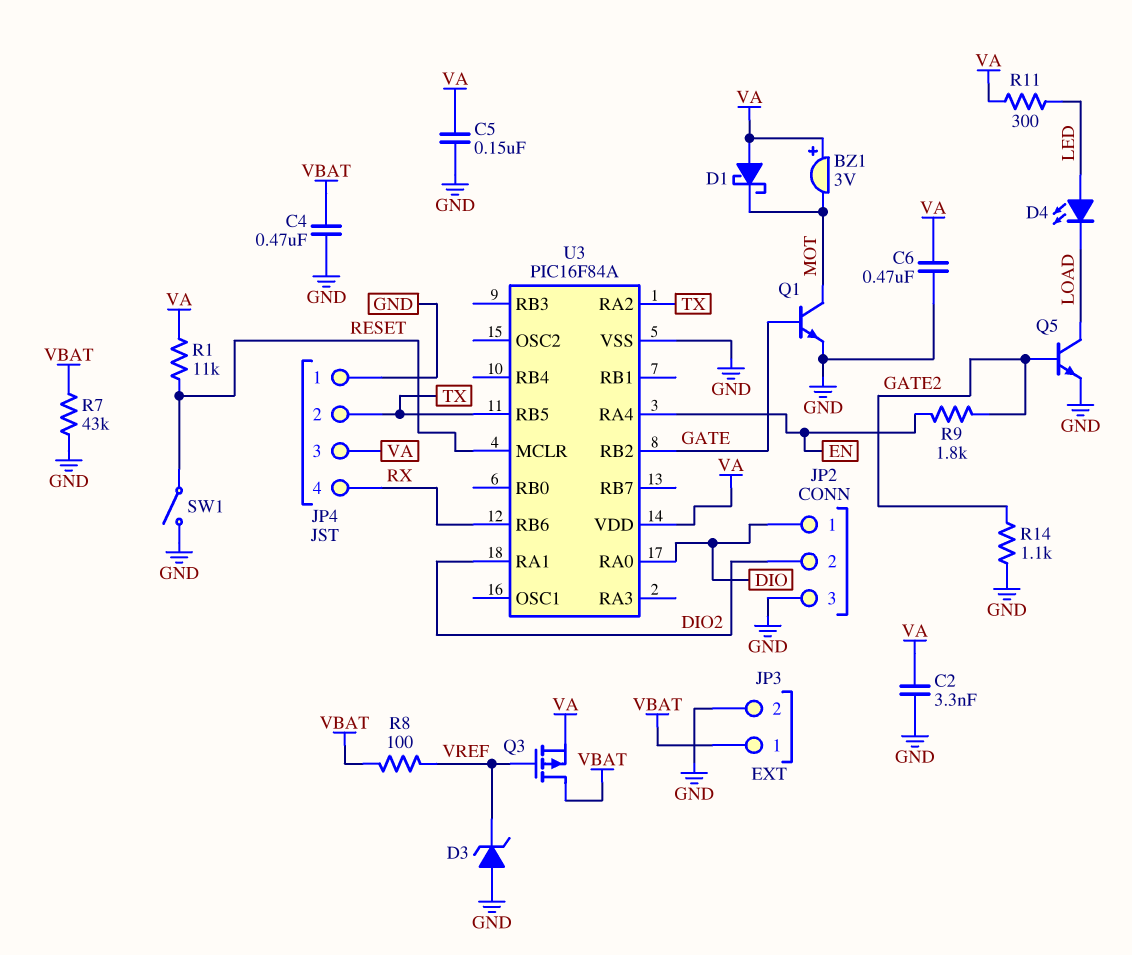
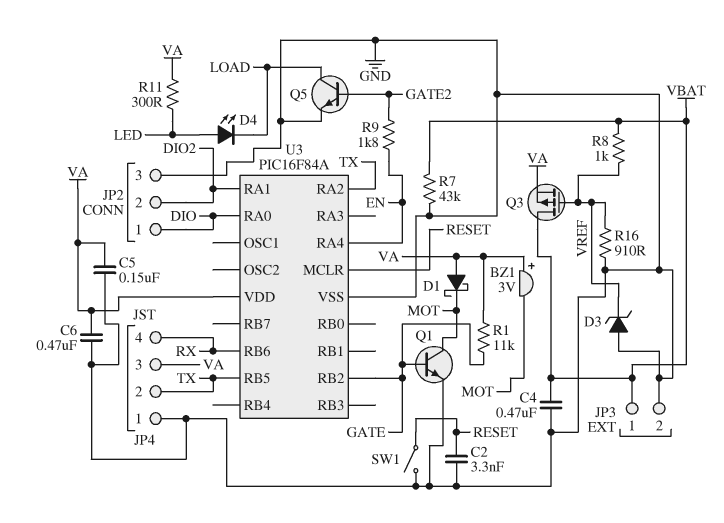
C2: 3.3nF (GND, VA) -> 3.3nF (GND, RESET)
R1: 11k (RESET, VA) -> 11k (GATE, VA)
R8: 100 (VBAT, VREF) -> 1k (VBAT, VREF)
R14: 1.1k (GATE2, GND) -> none
R16: none -> 910 (GND, VREF)

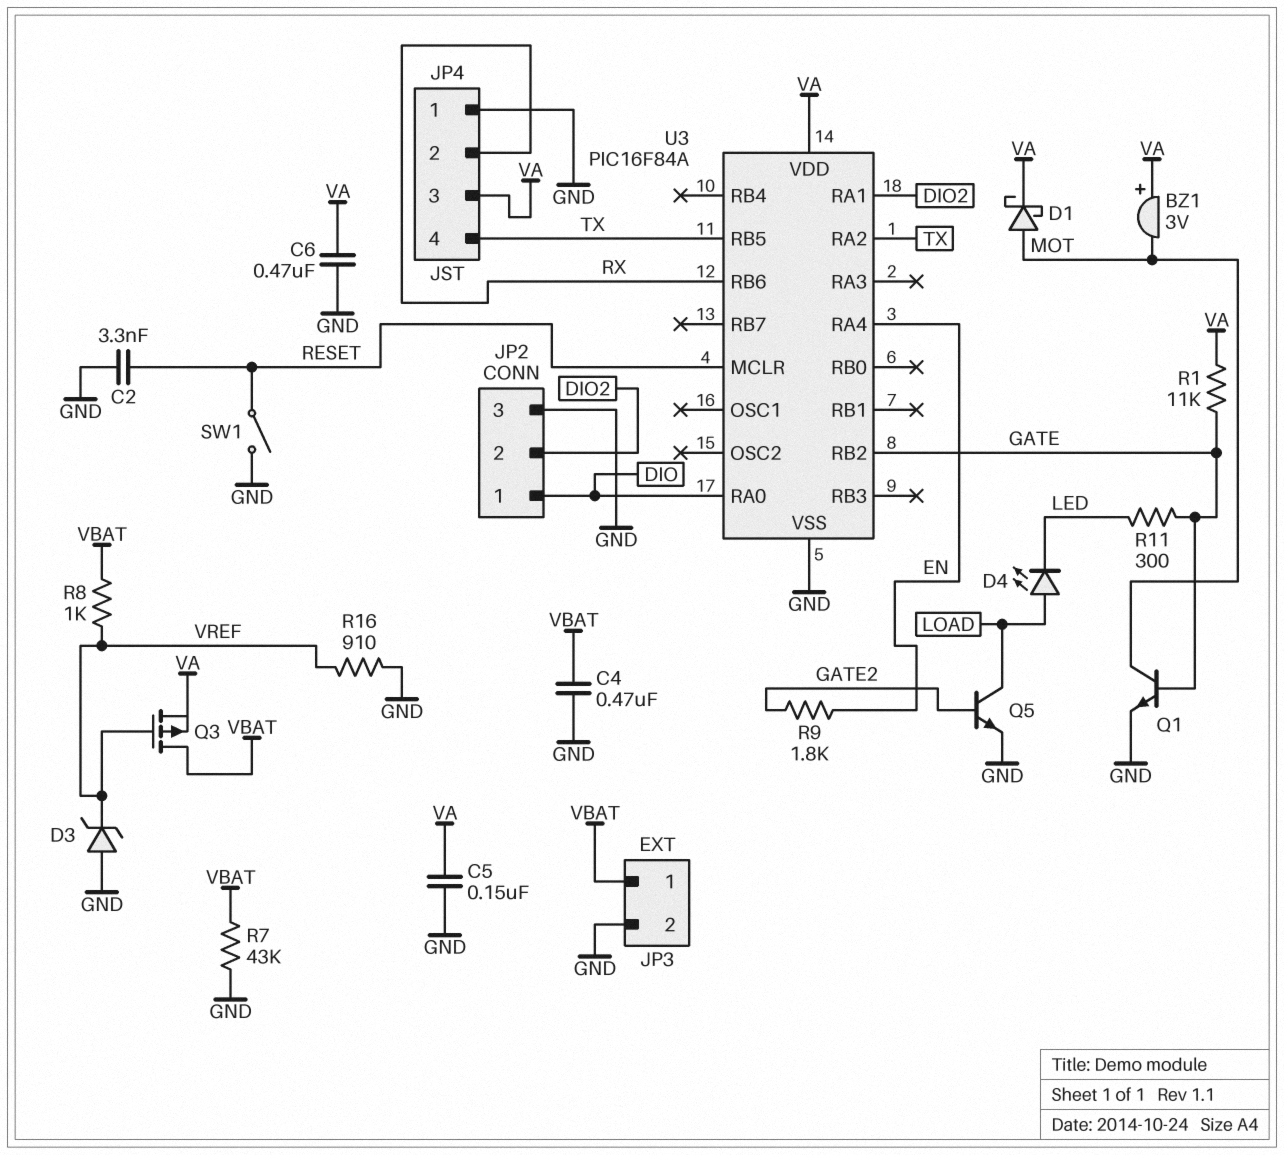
D1: schottky (A VA, K MOT) -> schottky (A MOT, K VA)
D4: LED (A LED, K LOAD) -> LED (A LOAD, K LED)
JP4 pin 2: TX -> RX
JP4 pin 4: RX -> TX
R11: 300 (LED, VA) -> 300 (GATE, LED)

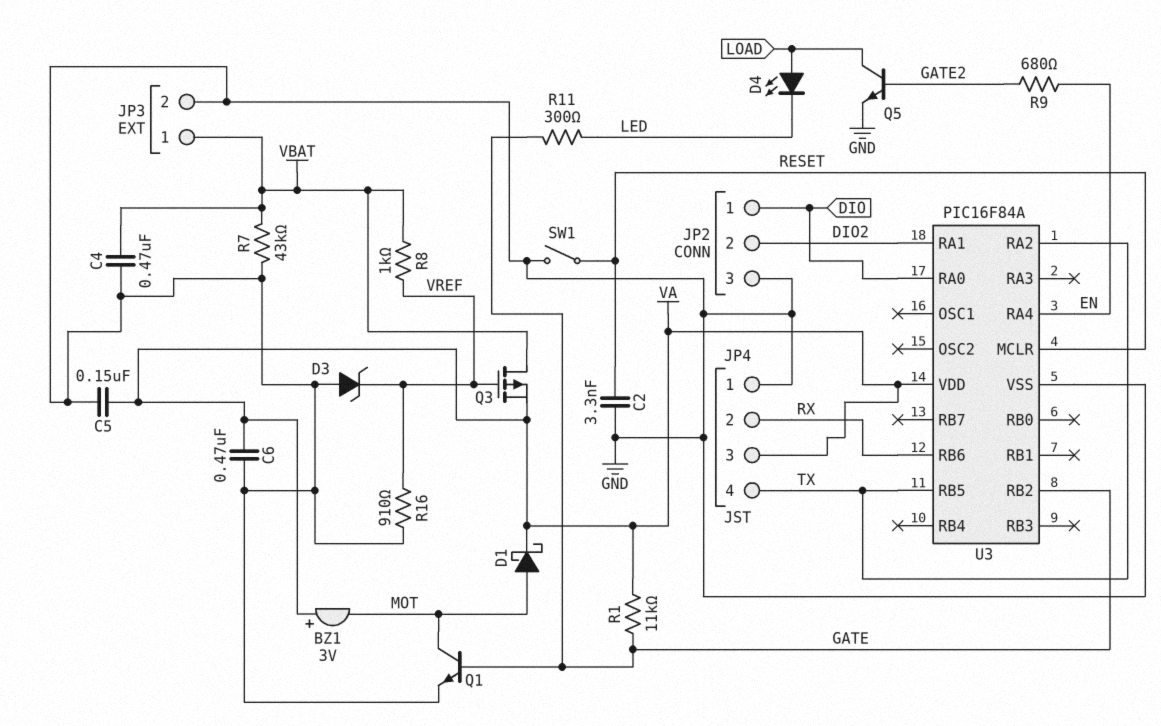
R9: 1.8k (EN, GATE2) -> 680 (EN, GATE2)

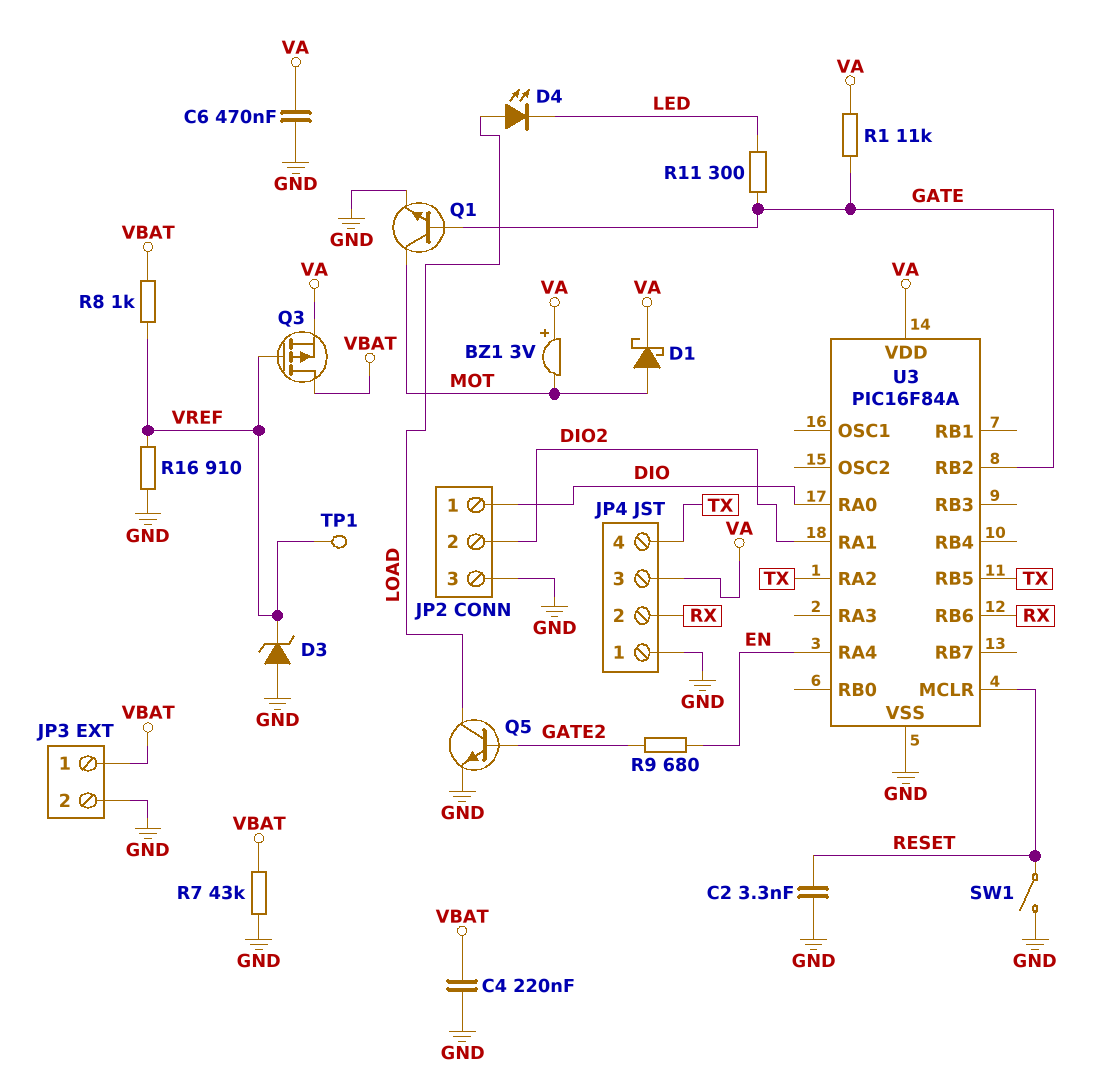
C4: 470nF (GND, VBAT) -> 220nF (GND, VBAT)
C5: 150nF (GND, VA) -> none
TP1: none -> test point (VREF)

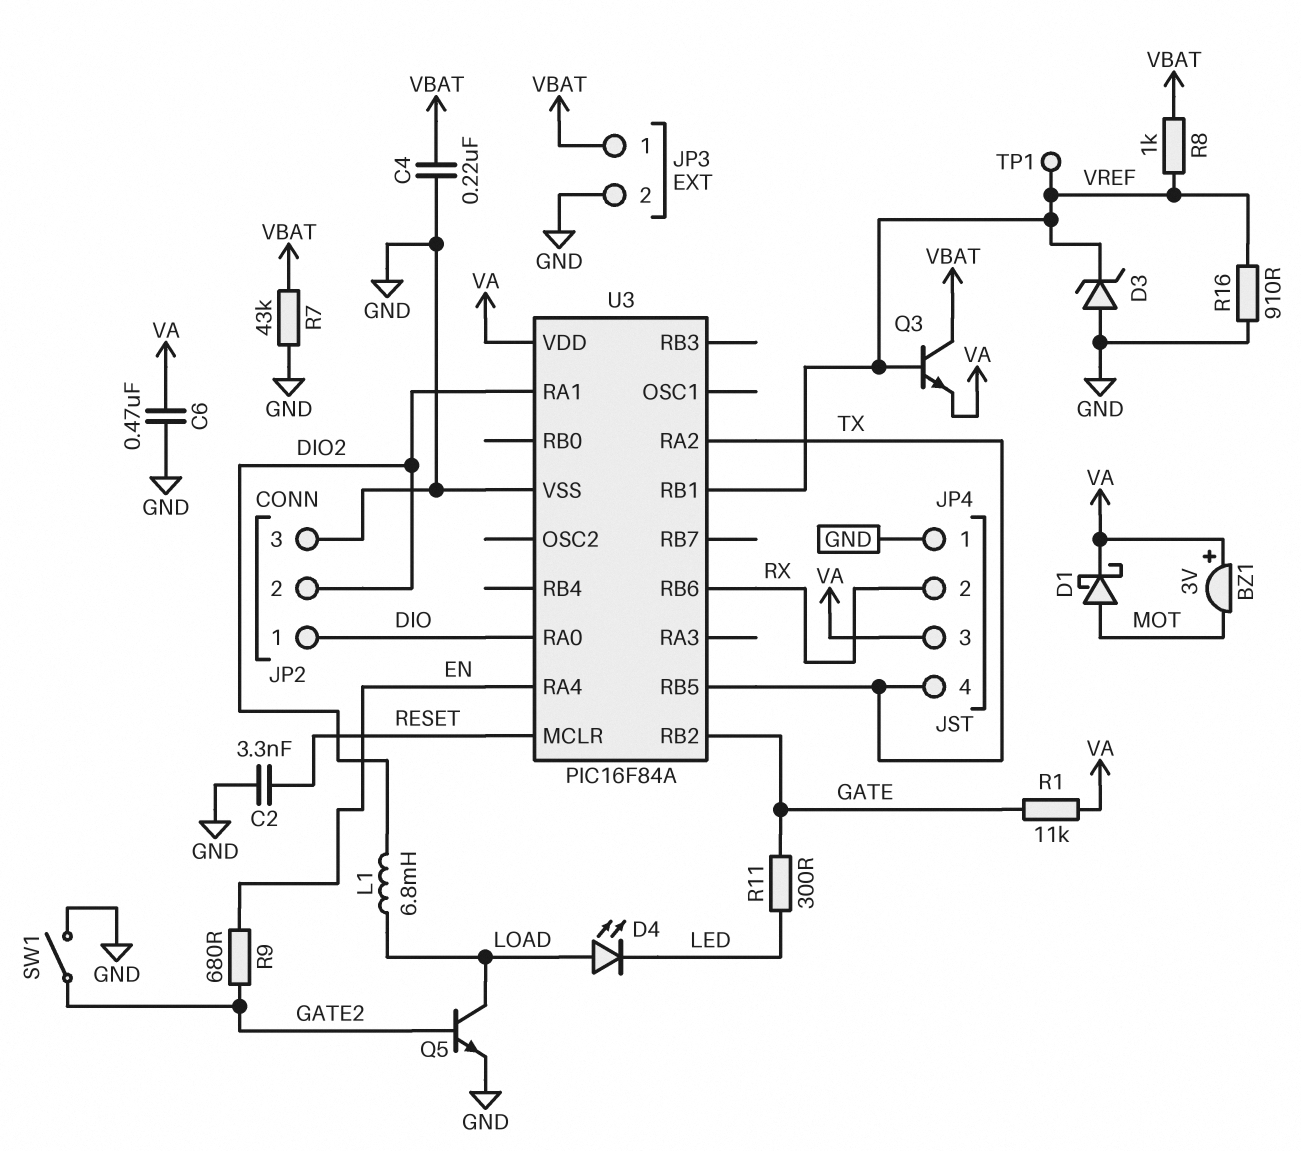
L1: none -> 6.8mH (DIO2, LOAD)
Q1: NPN (B GATE, C MOT, E GND) -> none
Q3: PMOS (G VREF, D VBAT, S VA) -> NPN (B VREF, C VBAT, E VA)
SW1: switch (GND, RESET) -> switch (GATE2, GND)
U3 pin RB1: none -> VREF

